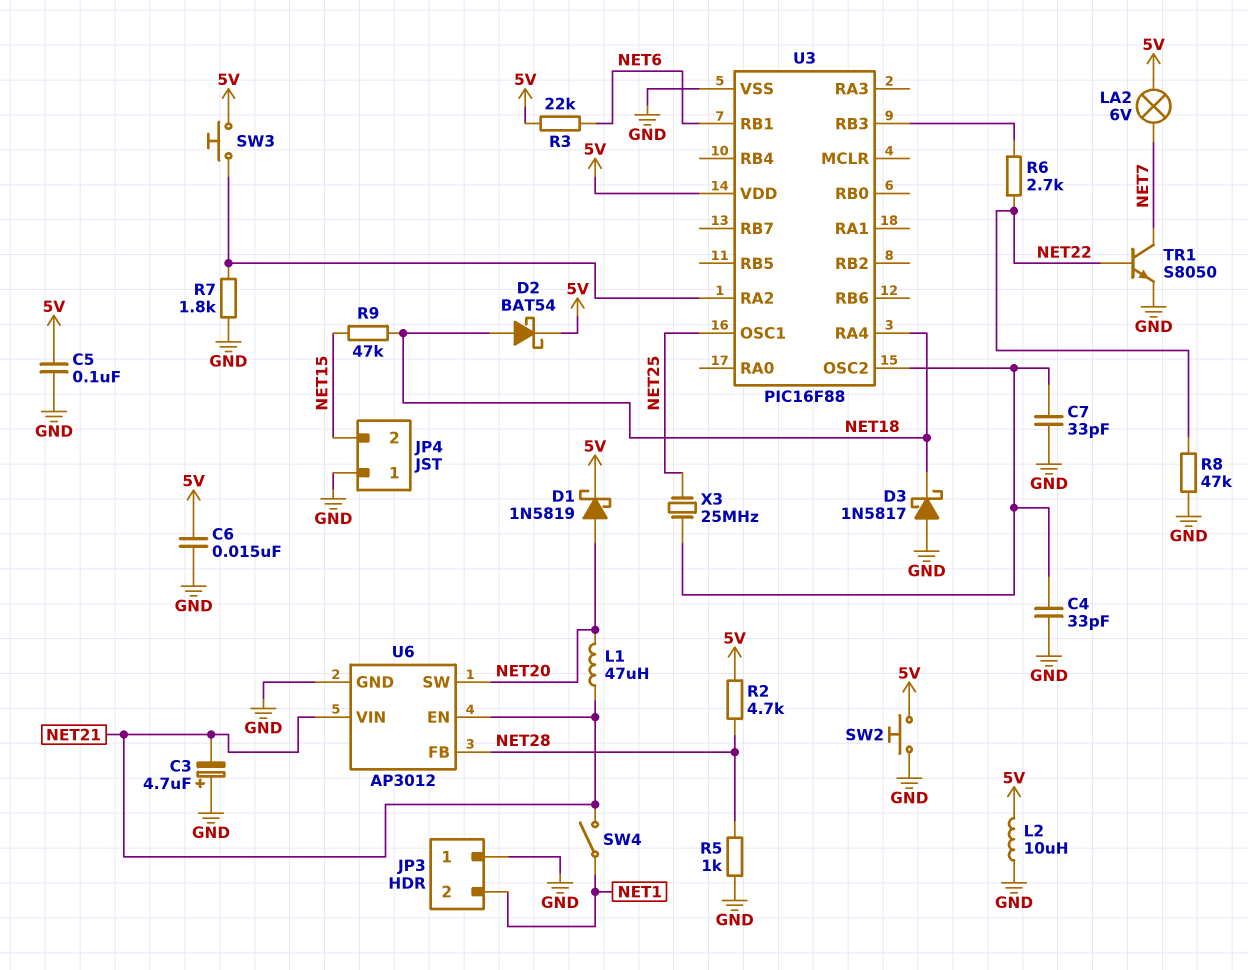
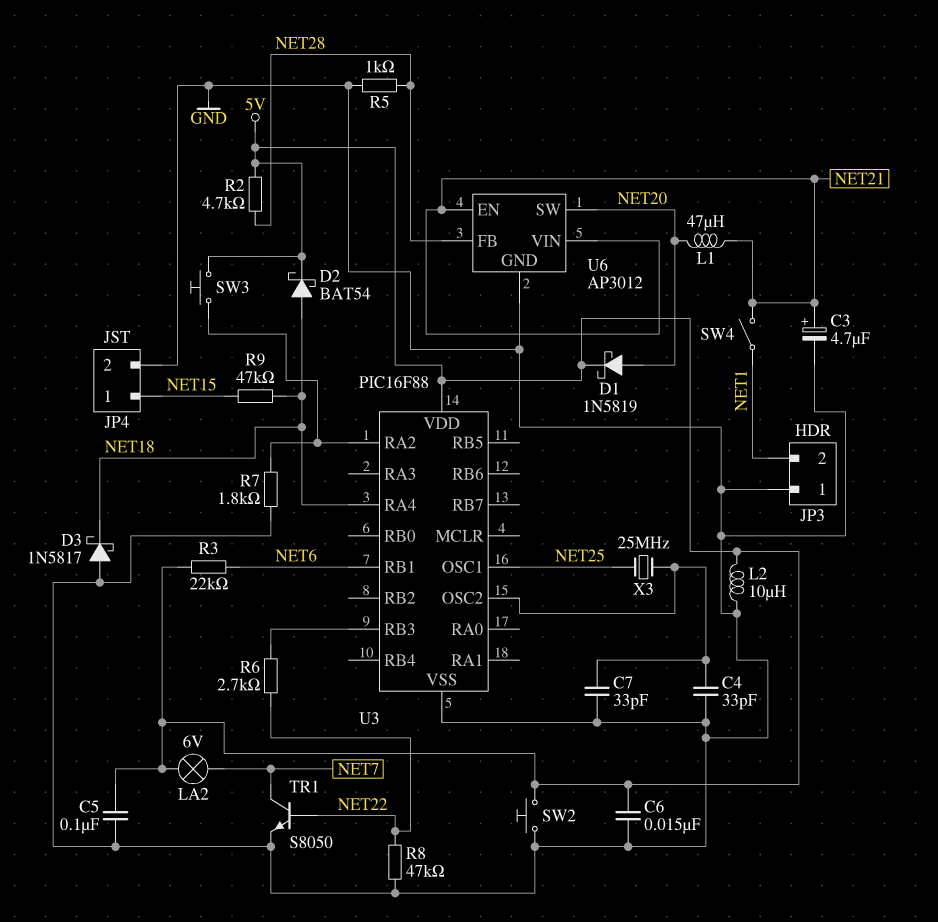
C3: 4.7uF (plus GND, minus NET21) -> 4.7uF (plus NET21, minus GND)
JP4 pin 1: GND -> NET15
JP4 pin 2: NET15 -> GND

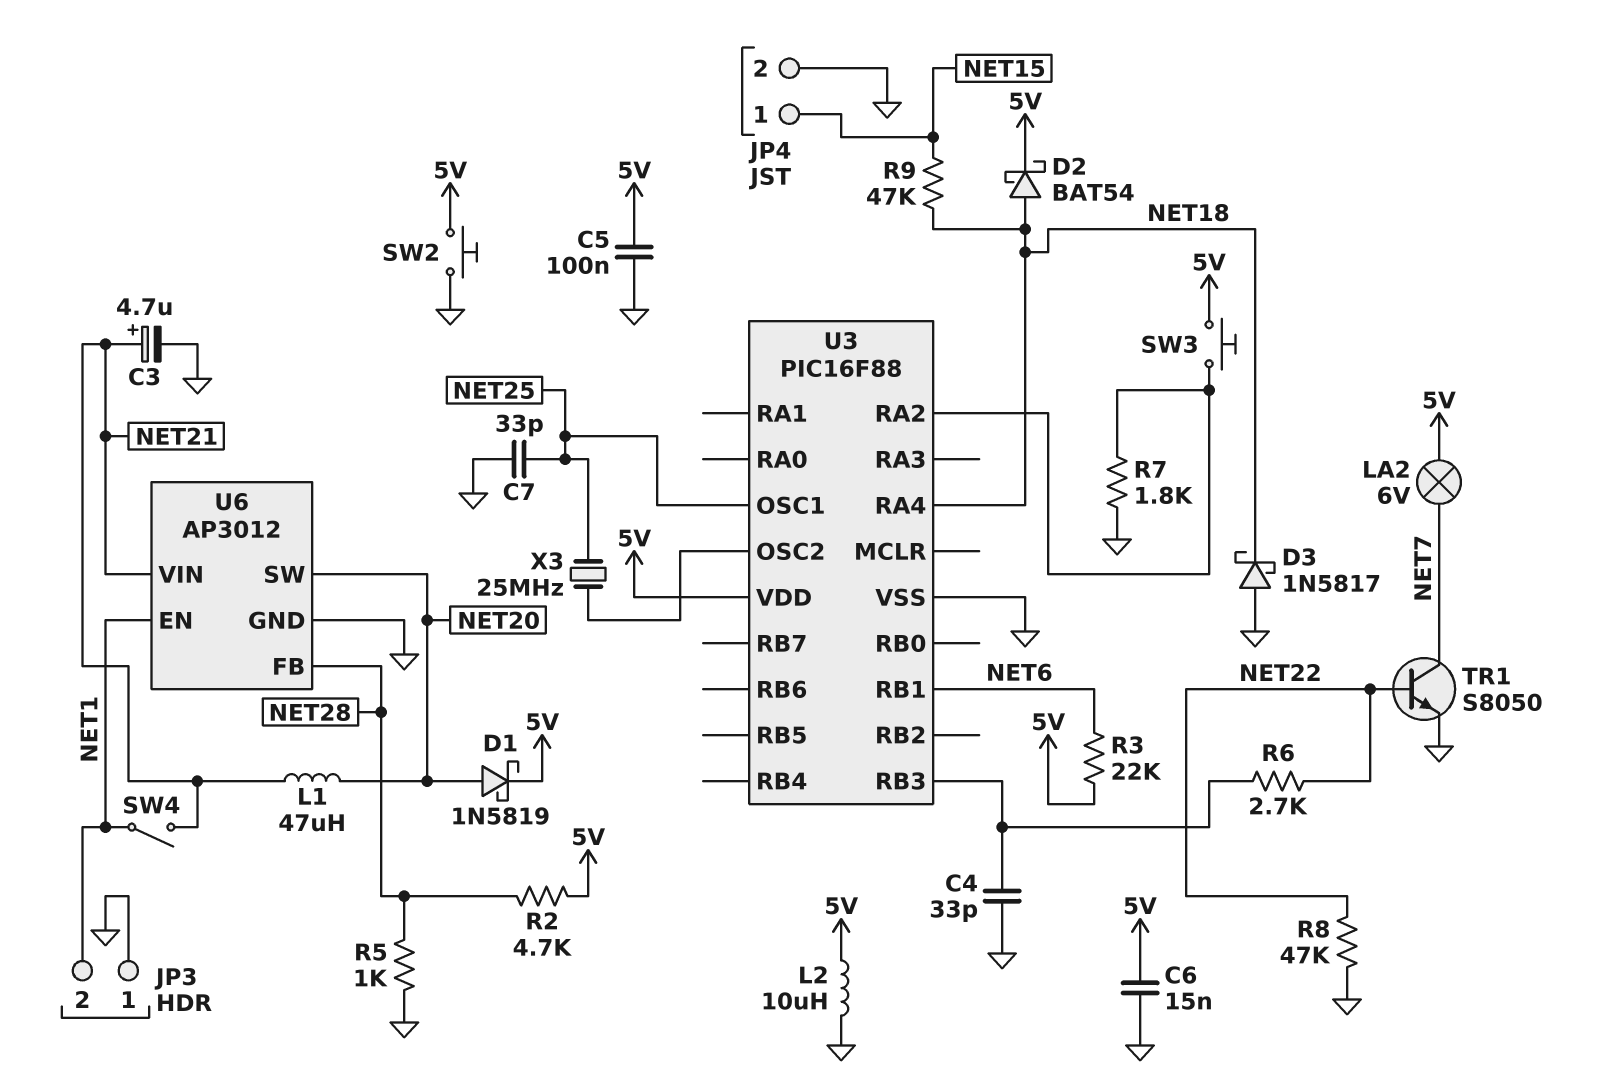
C4: 33pF (GND, U3/OSC2) -> 33pF (GND, U3/RB3)
C7: 33pF (GND, U3/OSC2) -> 33pF (GND, NET25)
U6 pin EN: NET21 -> NET1

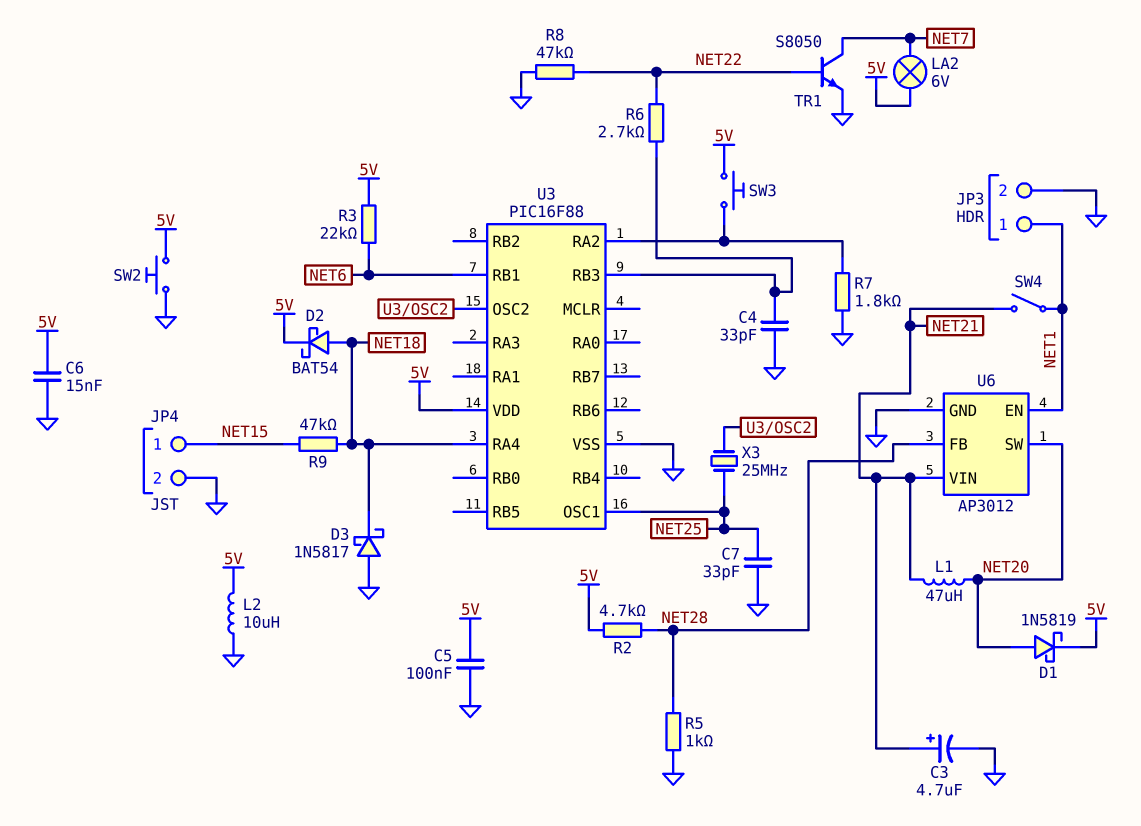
JP3 pin 1: GND -> NET1
JP3 pin 2: NET1 -> GND

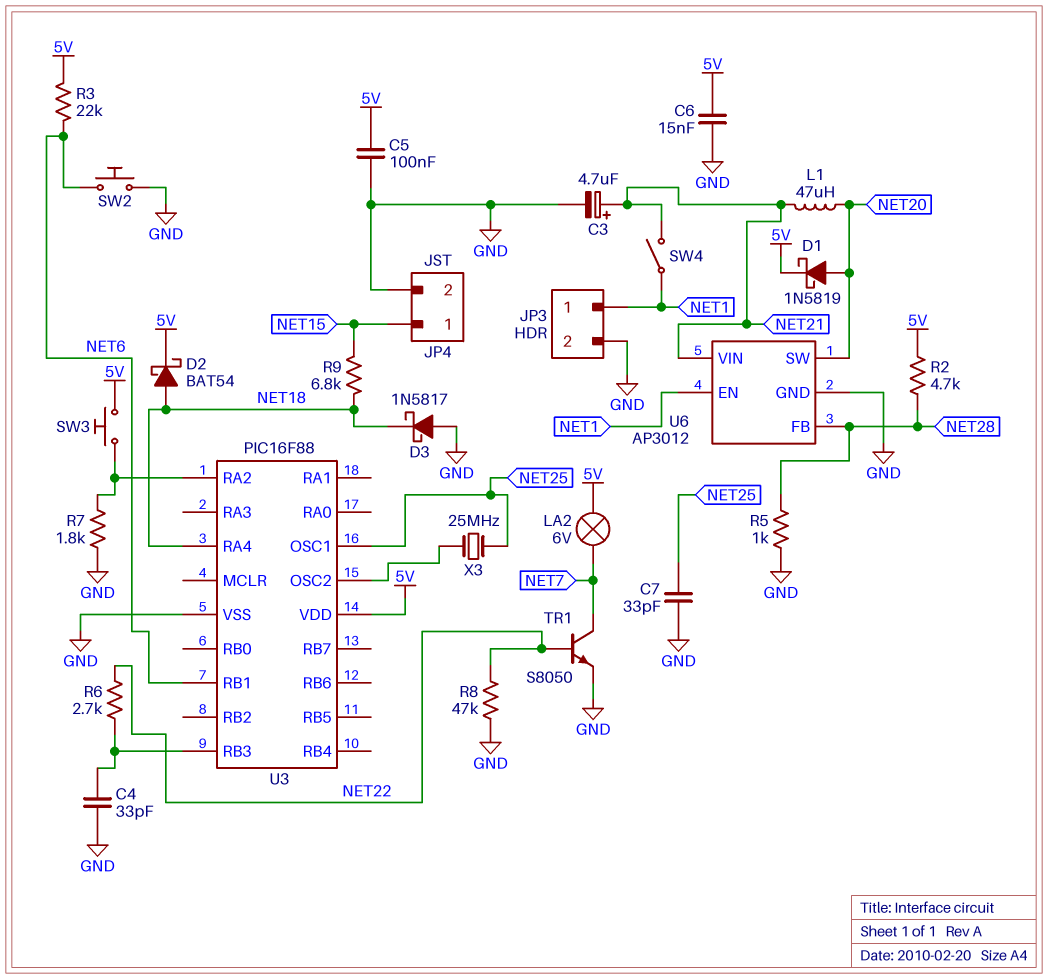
L2: 10uH (5V, GND) -> none
R9: 47k (NET15, NET18) -> 6.8k (NET15, NET18)
SW2: button (5V, GND) -> button (GND, NET6)

